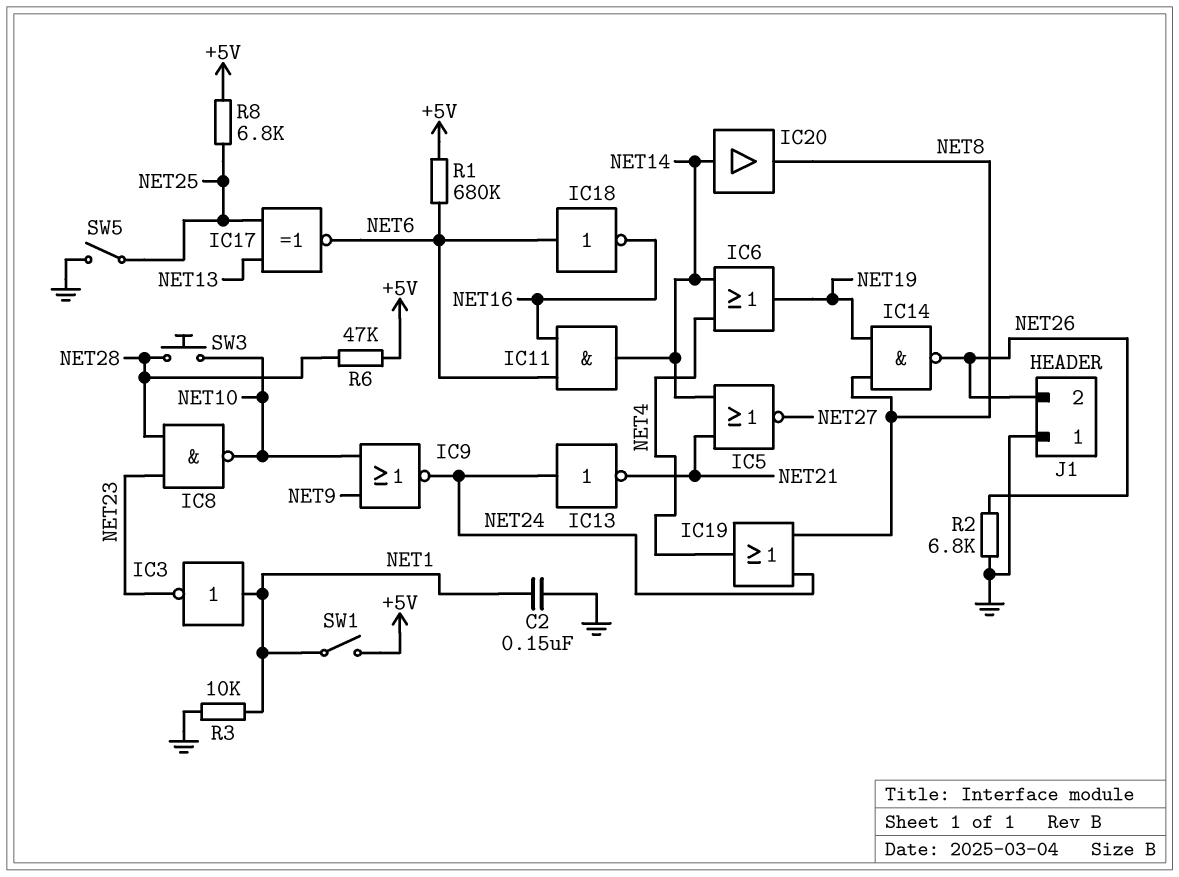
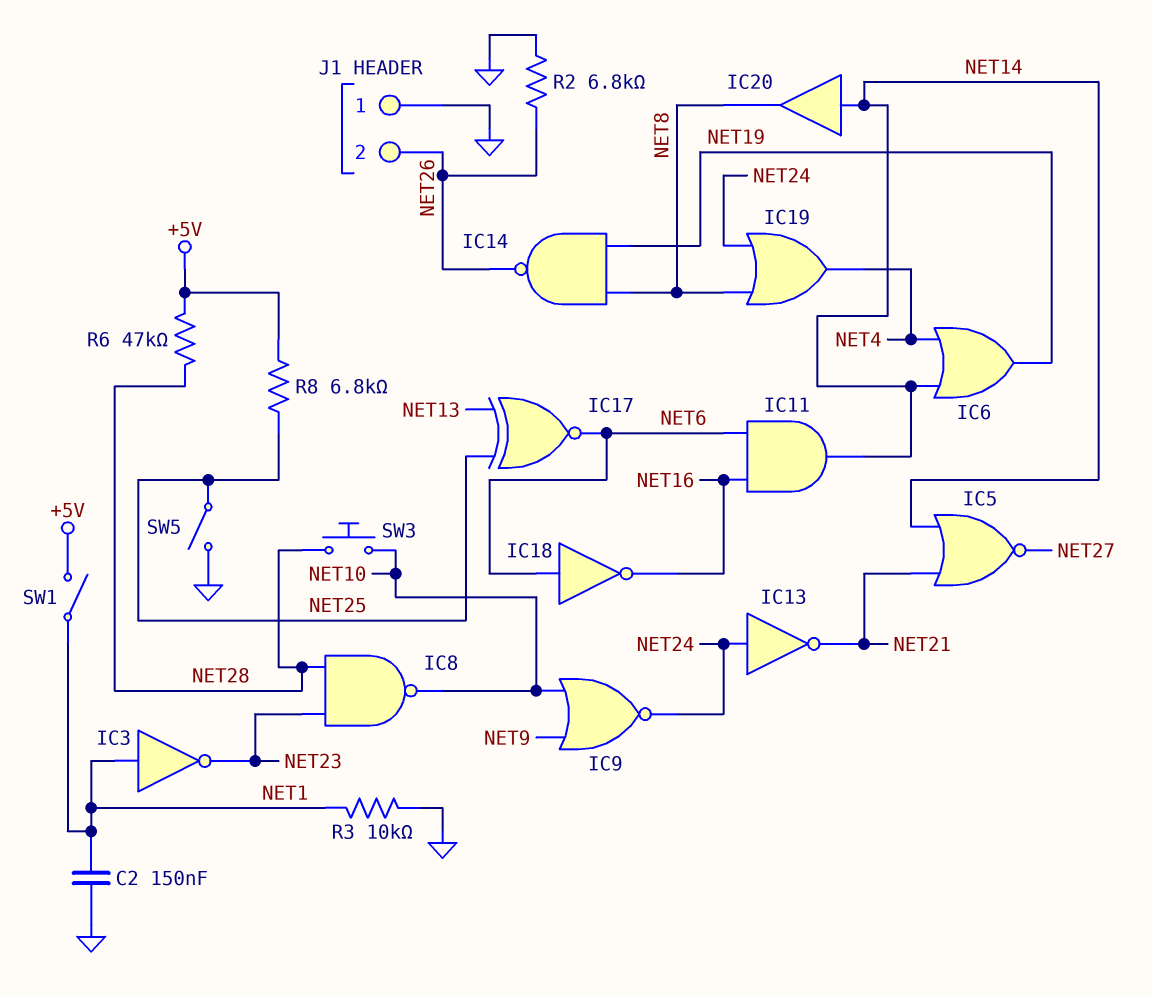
R1: 680k (+5V, NET6) -> none

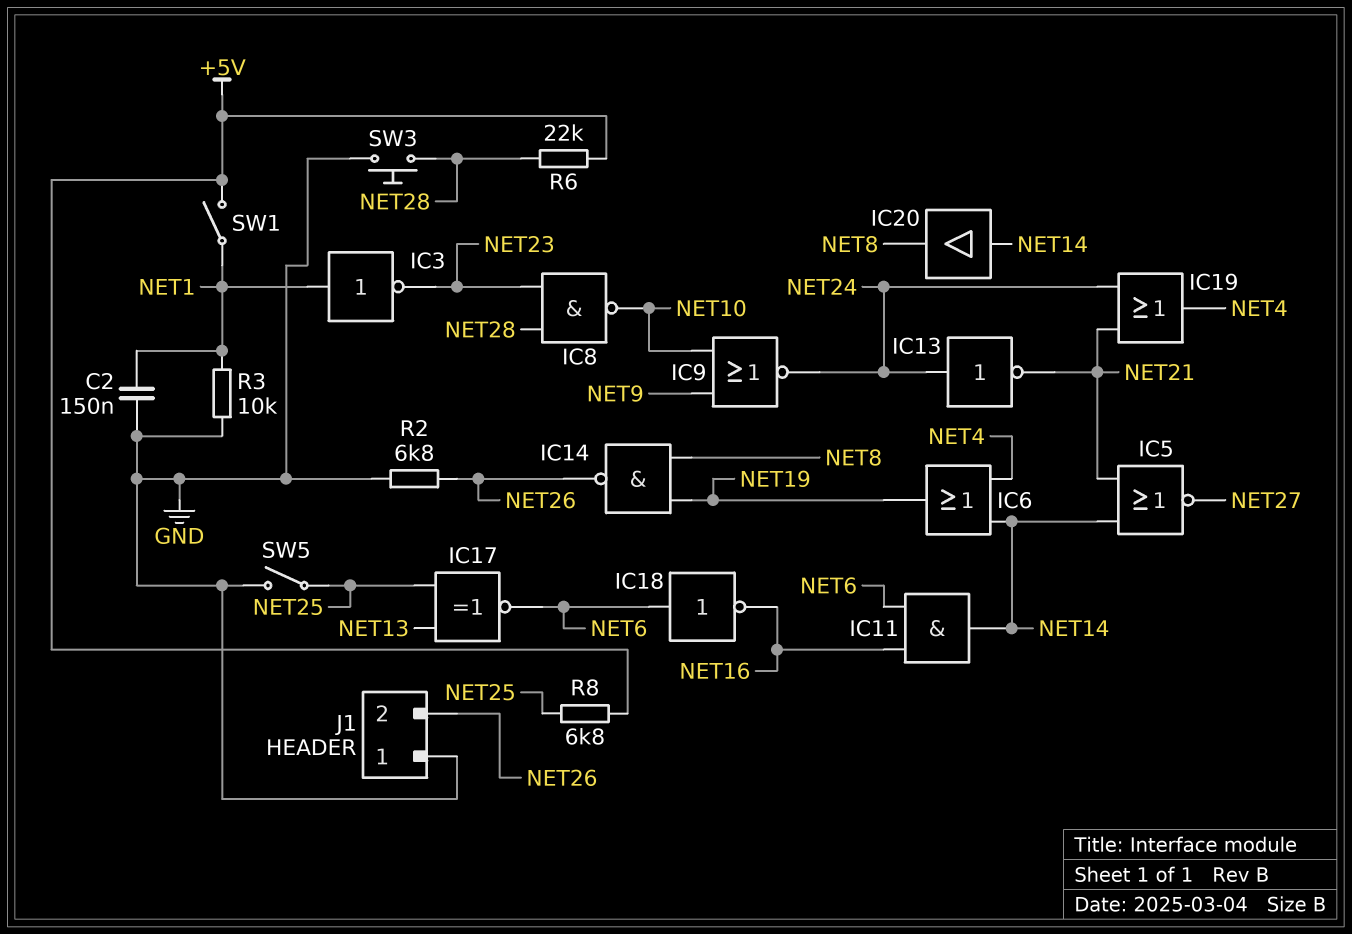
IC19: OR (in NET8, in NET24, out NET4) -> OR (in NET21, in NET24, out NET4)
R6: 47k (+5V, NET28) -> 22k (+5V, NET28)
SW3: button (NET10, NET28) -> button (GND, NET28)

